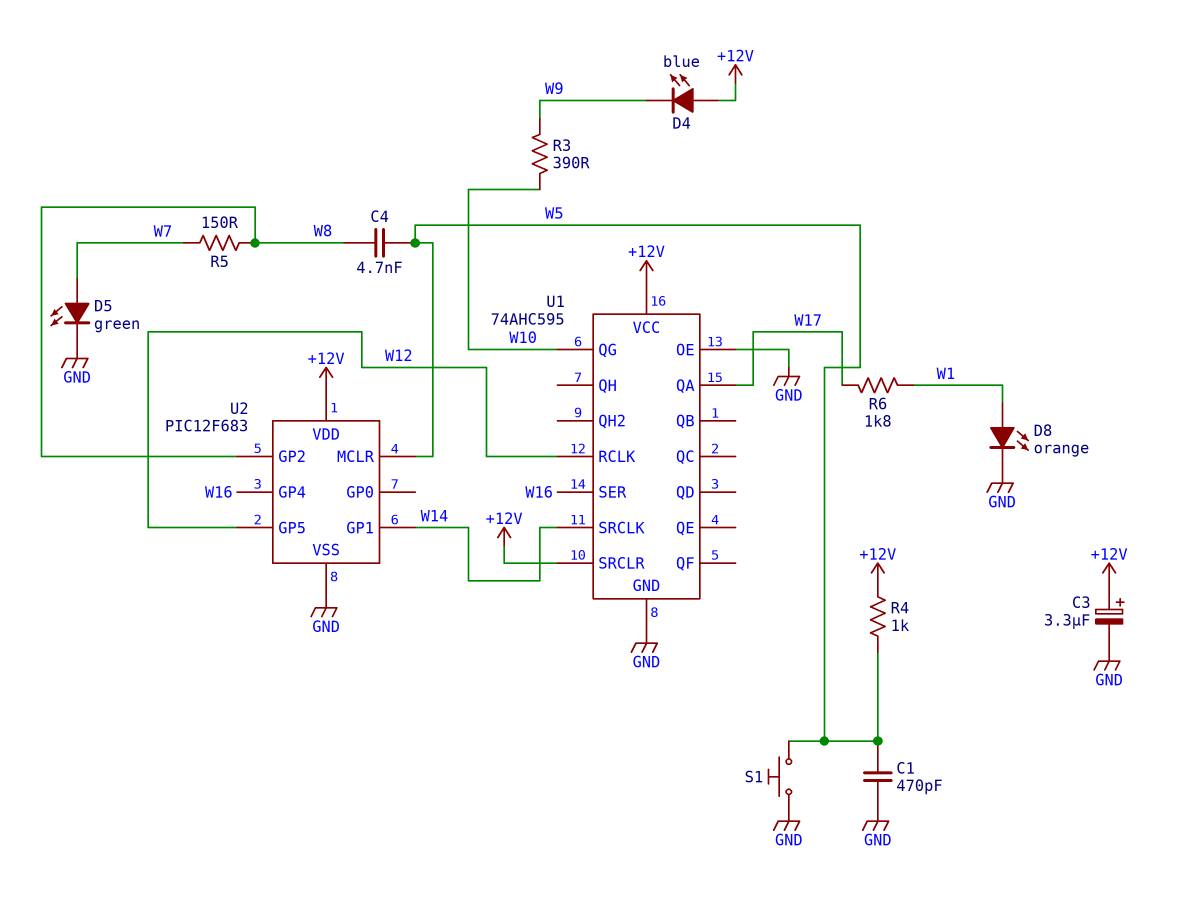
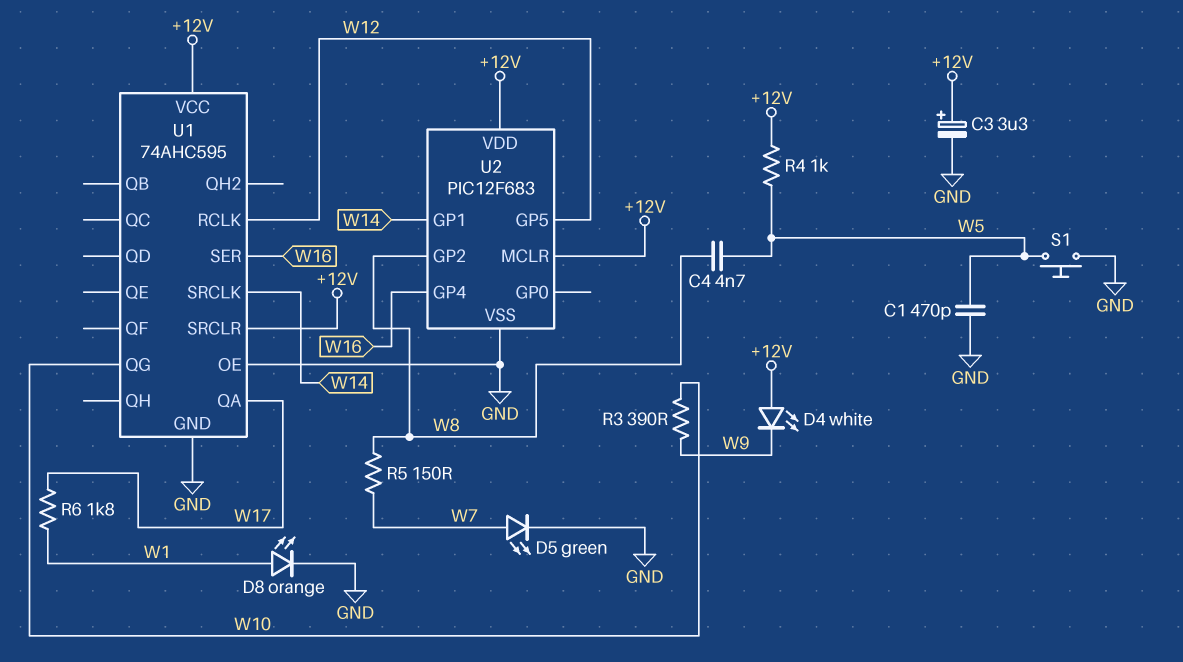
D4: LED blue (A +12V, K W9) -> LED white (A +12V, K W9)
U2 pin MCLR: W5 -> +12V

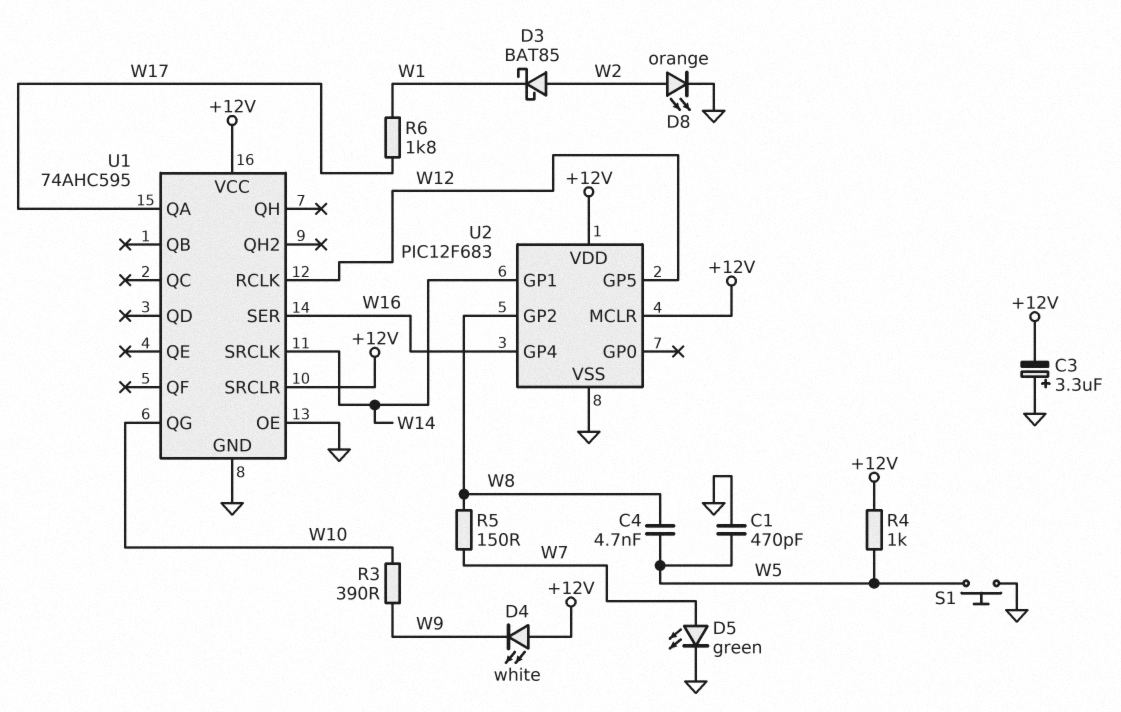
C3: 3.3uF (plus +12V, minus GND) -> 3.3uF (plus GND, minus +12V)
D3: none -> schottky BAT85 (A W2, K W1)
D8: LED orange (A W1, K GND) -> LED orange (A W2, K GND)

